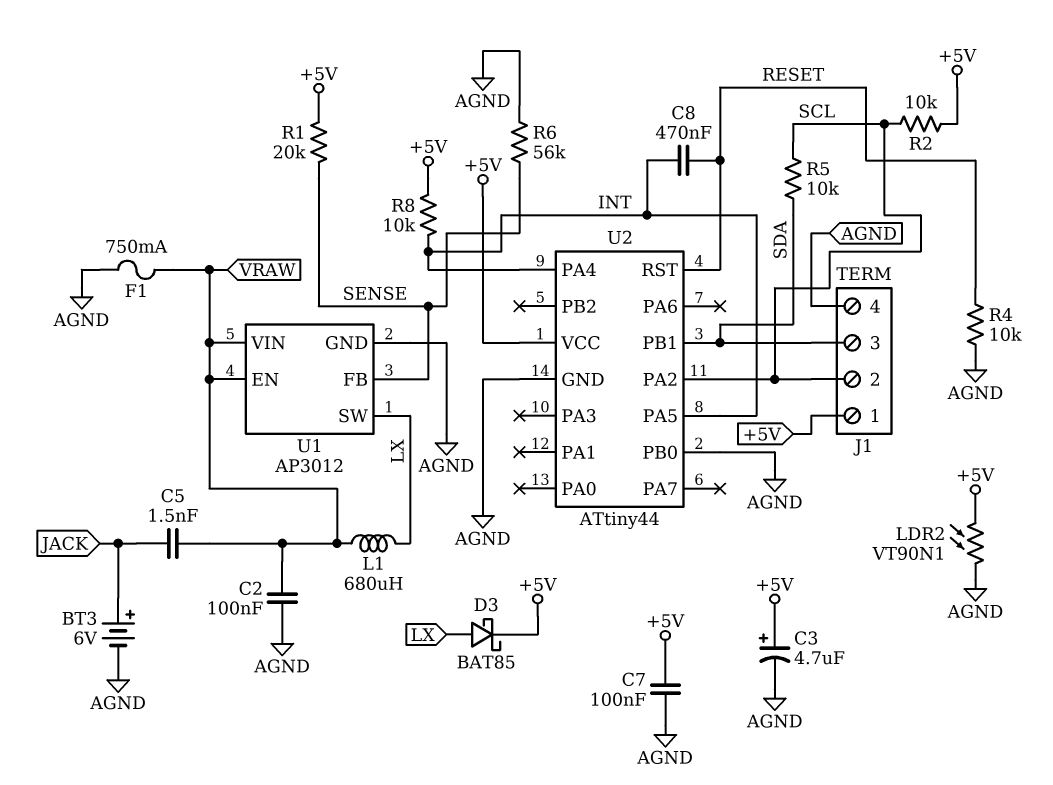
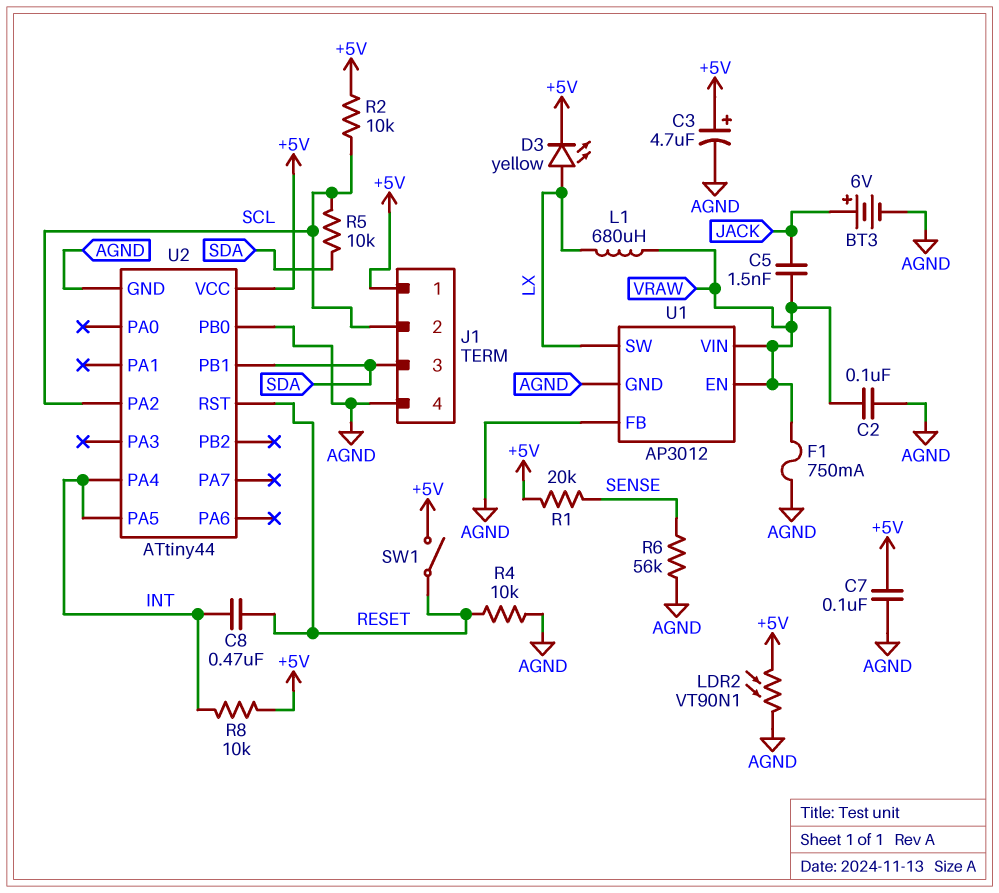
D3: schottky BAT85 (A LX, K +5V) -> LED yellow (A LX, K +5V)
SW1: none -> switch (+5V, RESET)
U1 pin FB: SENSE -> AGND

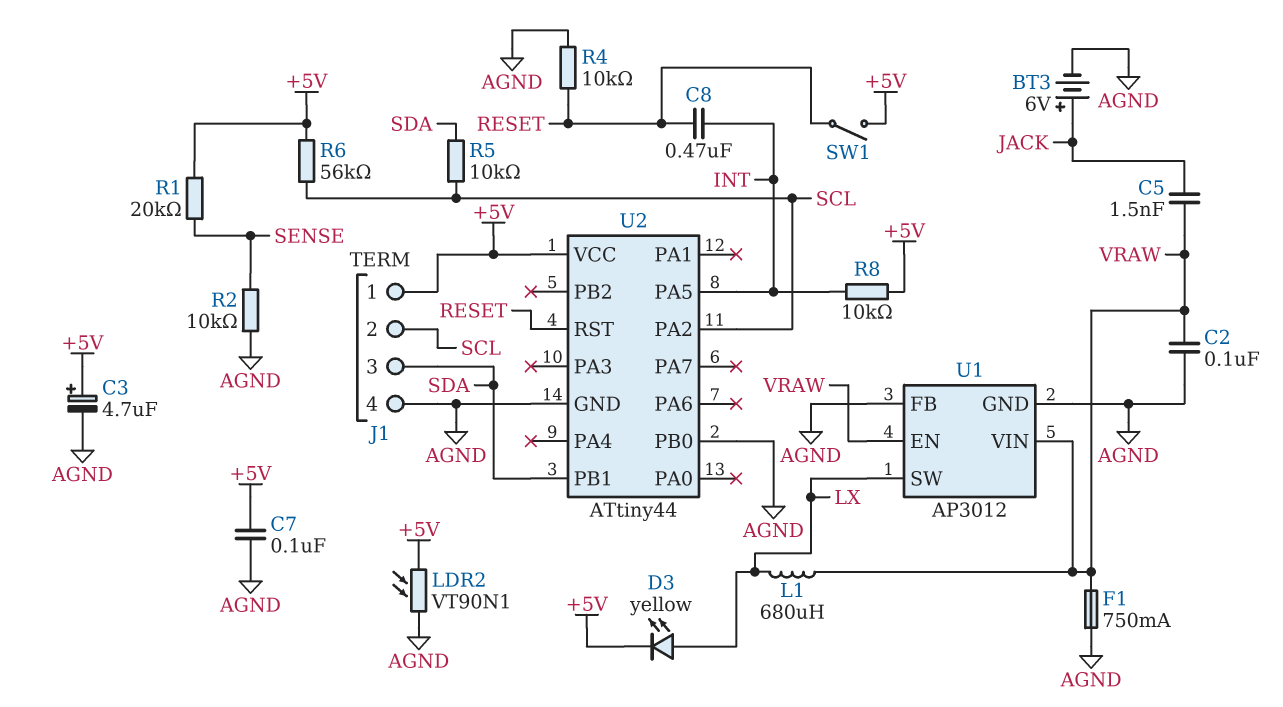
R2: 10k (+5V, SCL) -> 10k (AGND, SENSE)
R6: 56k (AGND, SENSE) -> 56k (+5V, SCL)
U2 pin PA4: INT -> none

